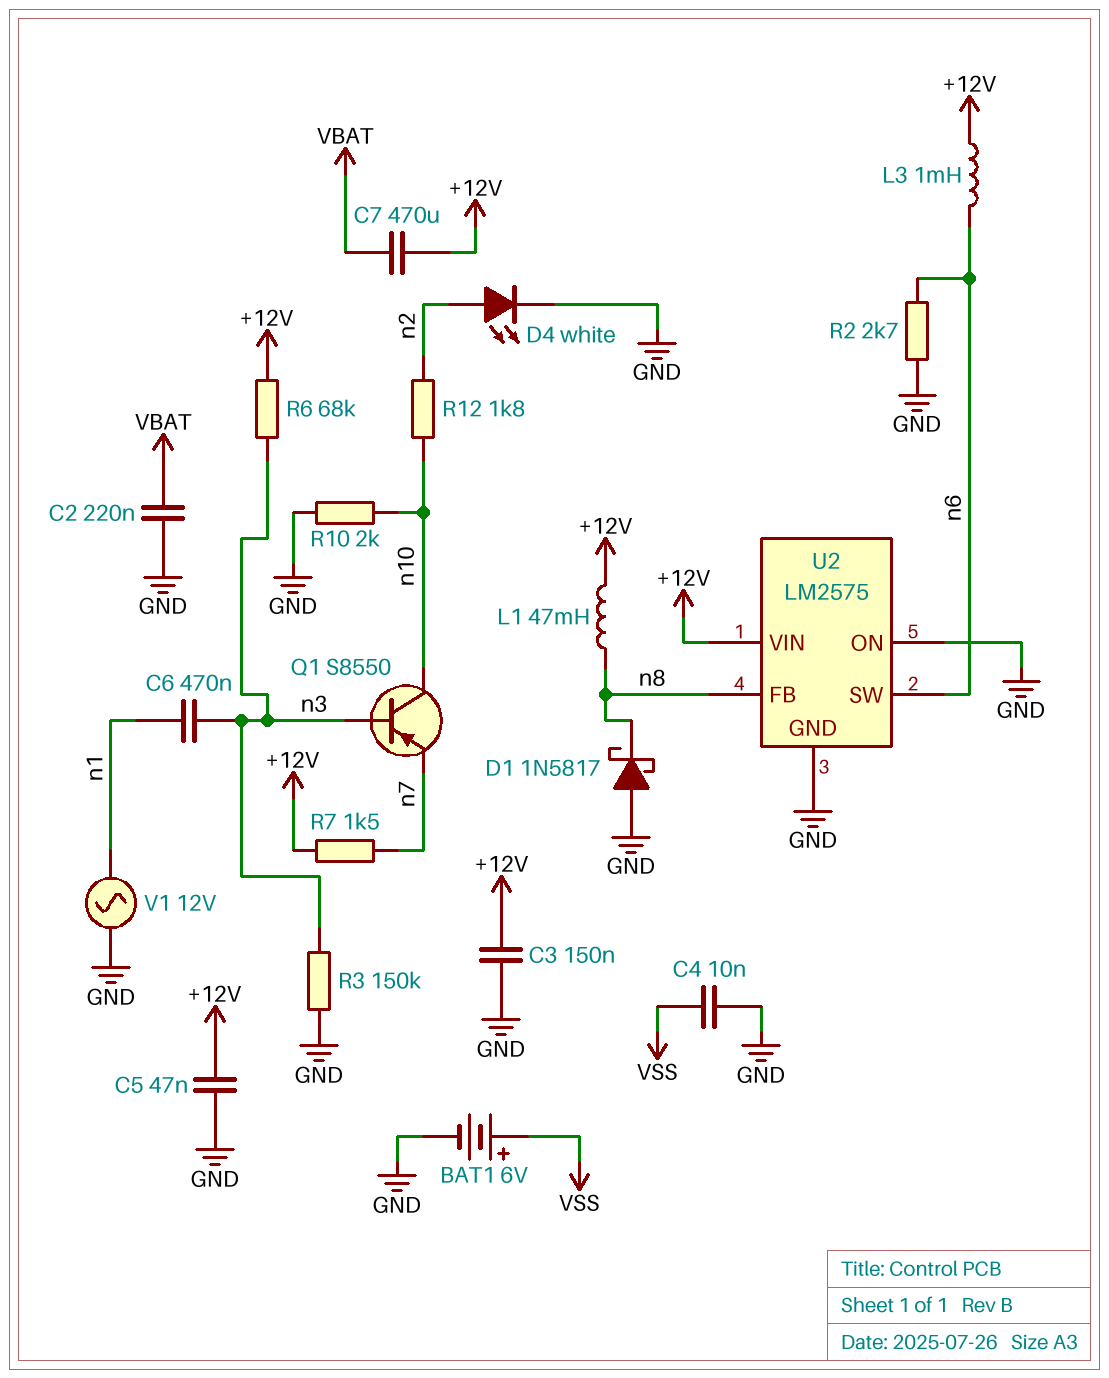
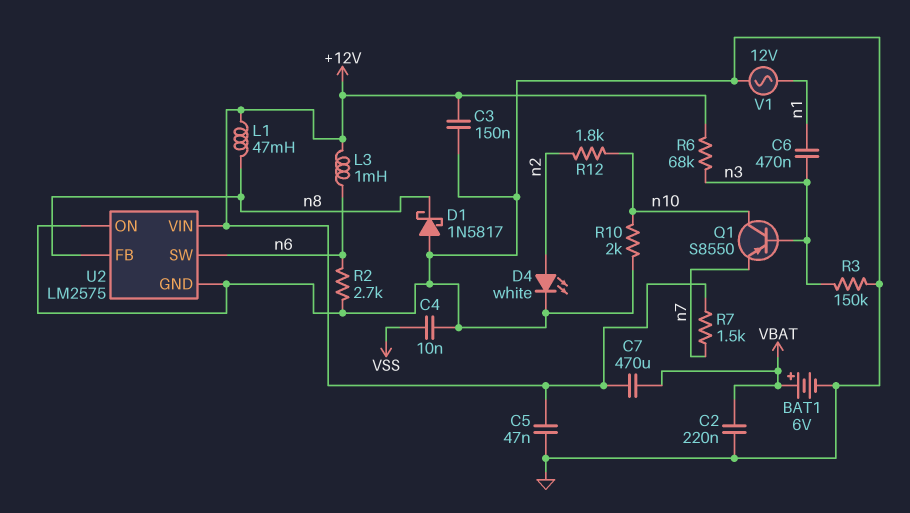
BAT1: 6V (plus VSS, minus GND) -> 6V (plus VBAT, minus GND)

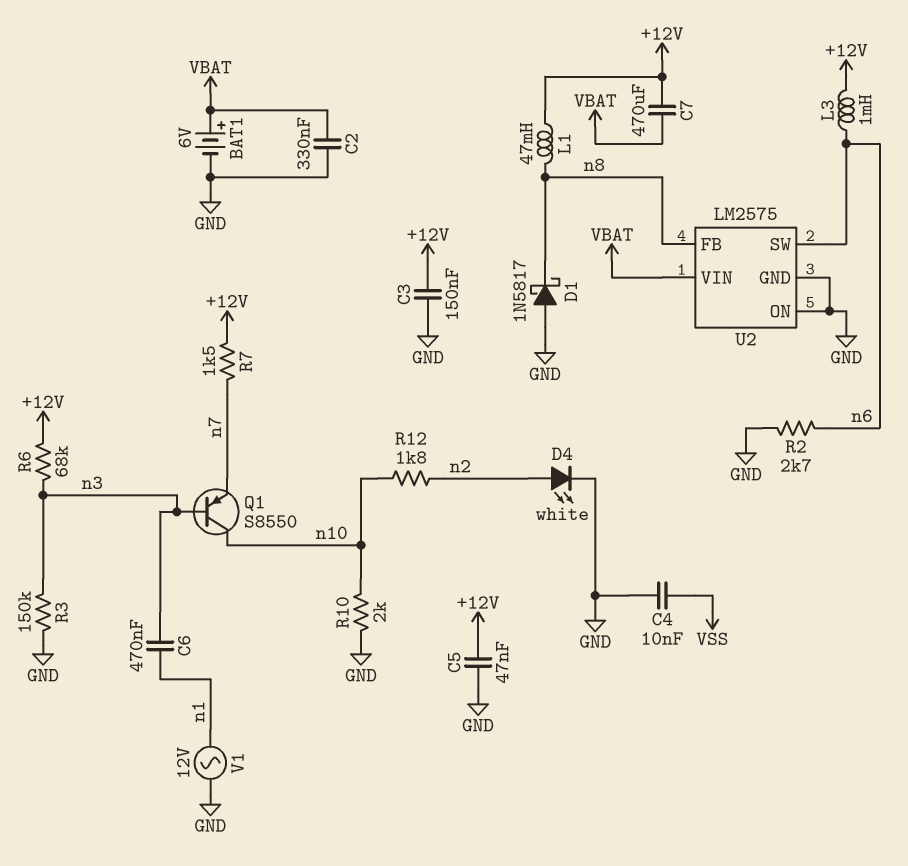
C2: 220nF (GND, VBAT) -> 330nF (GND, VBAT)
U2 pin VIN: +12V -> VBAT

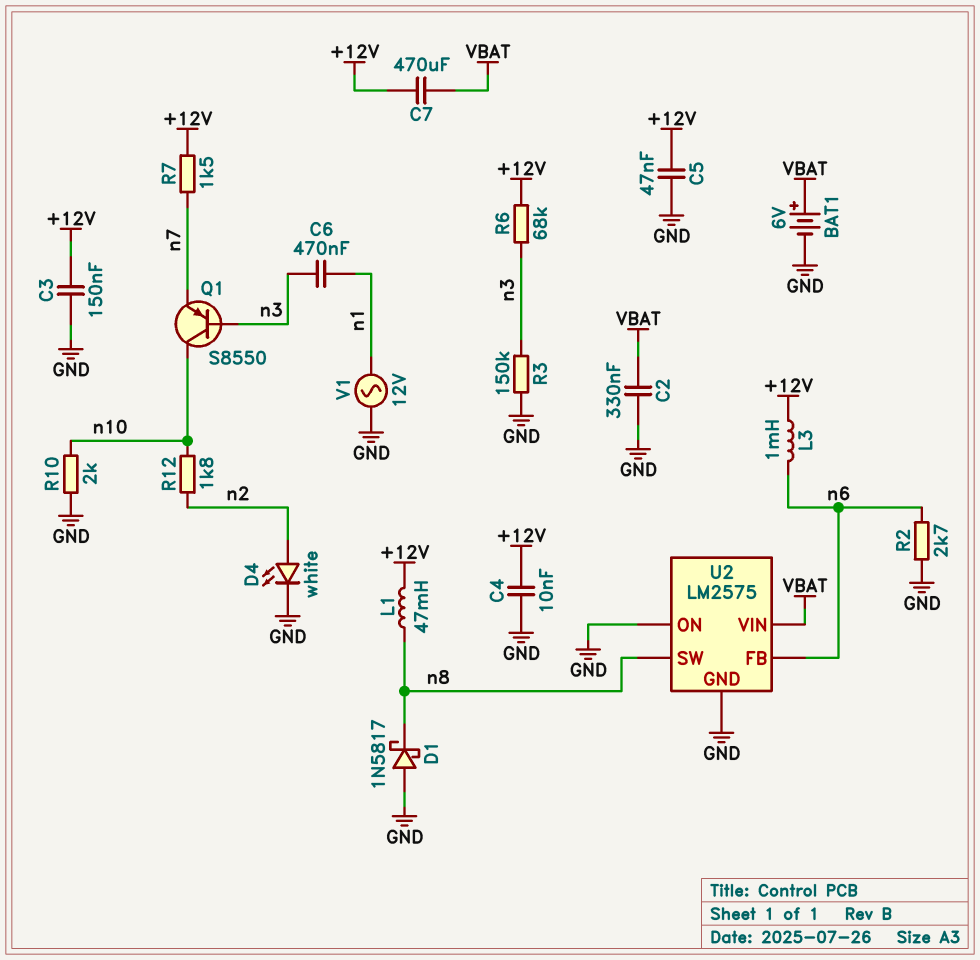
C4: 10nF (GND, VSS) -> 10nF (+12V, GND)
U2 pin FB: n8 -> n6
U2 pin SW: n6 -> n8

